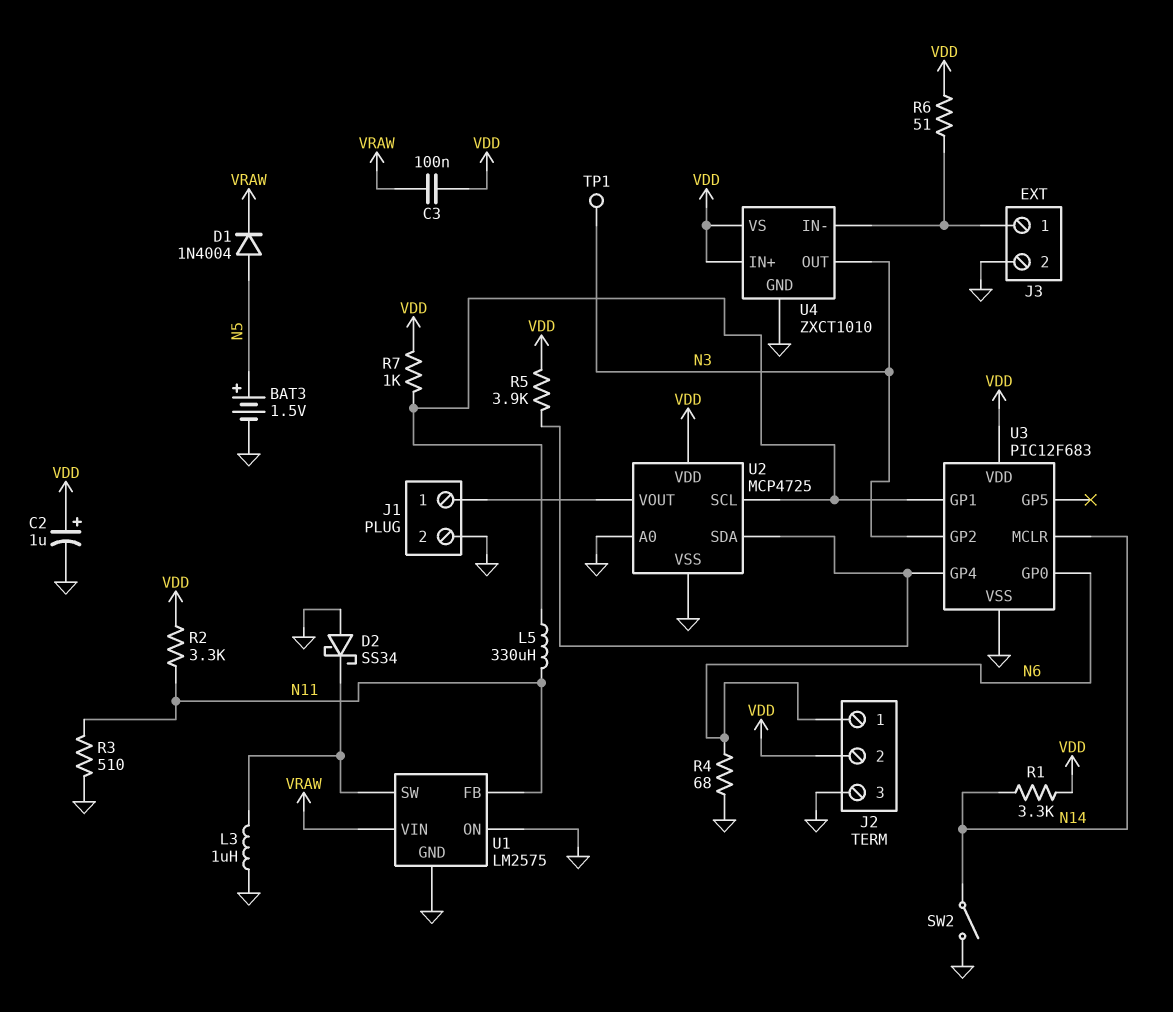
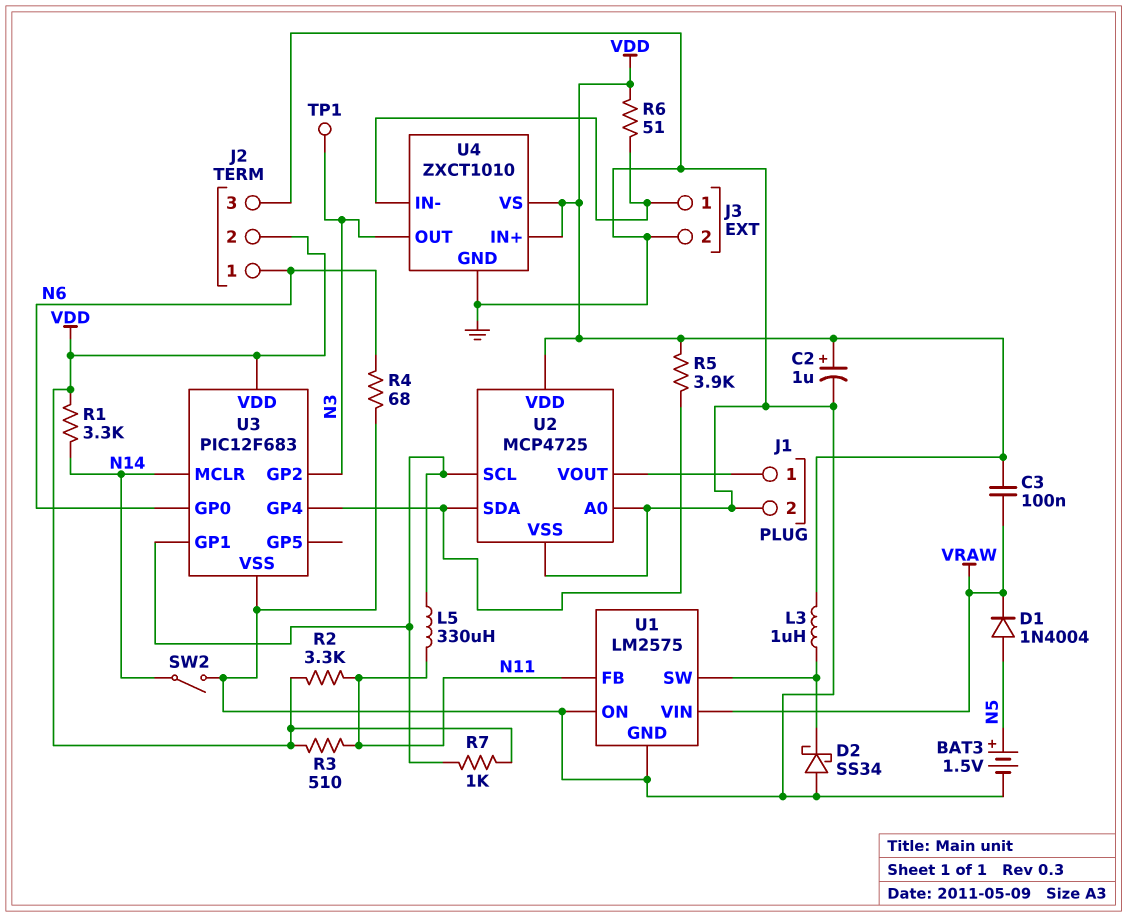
L3: 1uH (GND, U1/SW) -> 1uH (U1/SW, VDD)
R3: 510 (GND, N11) -> 510 (N11, VDD)

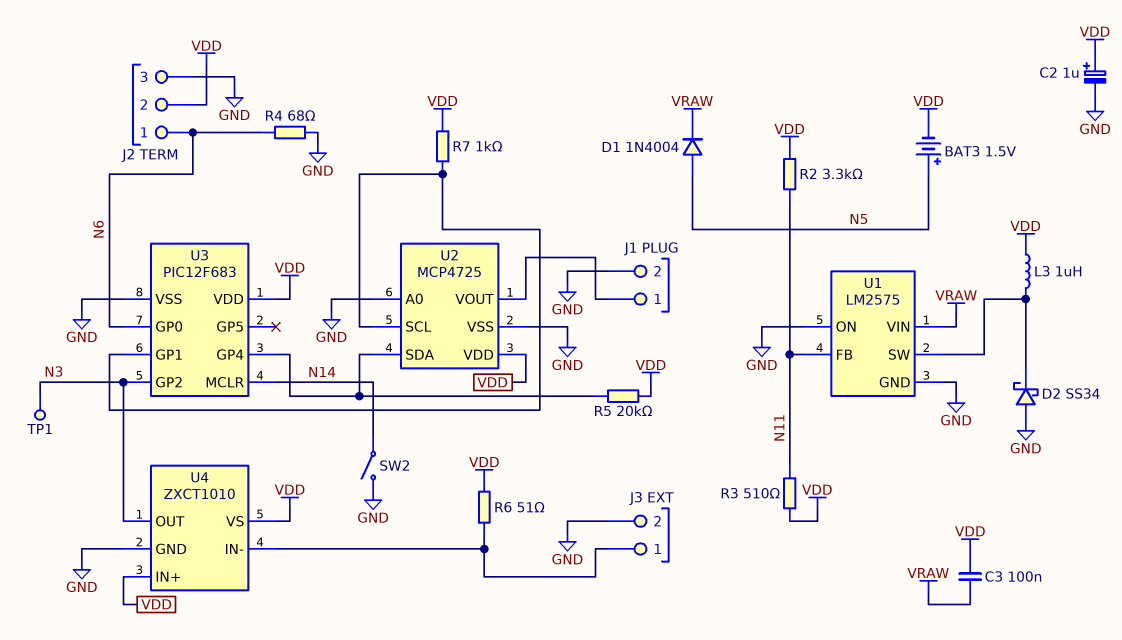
BAT3: 1.5V (plus N5, minus GND) -> 1.5V (plus N5, minus VDD)
L5: 330uH (N11, U2/SCL) -> none
R1: 3.3k (N14, VDD) -> none
R5: 3.9k (U2/SDA, VDD) -> 20k (U2/SDA, VDD)

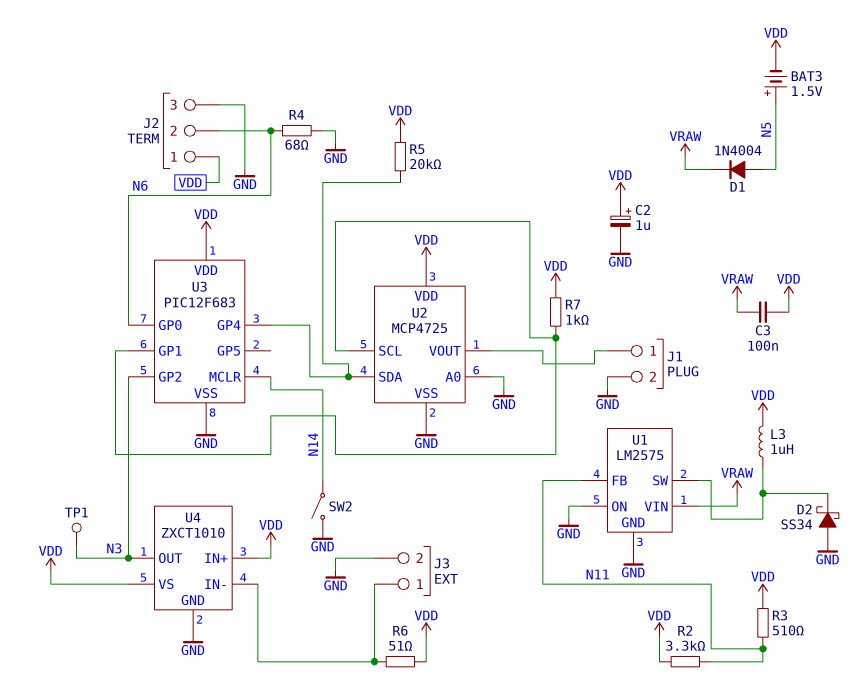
J2 pin 1: N6 -> VDD
J2 pin 2: VDD -> N6

